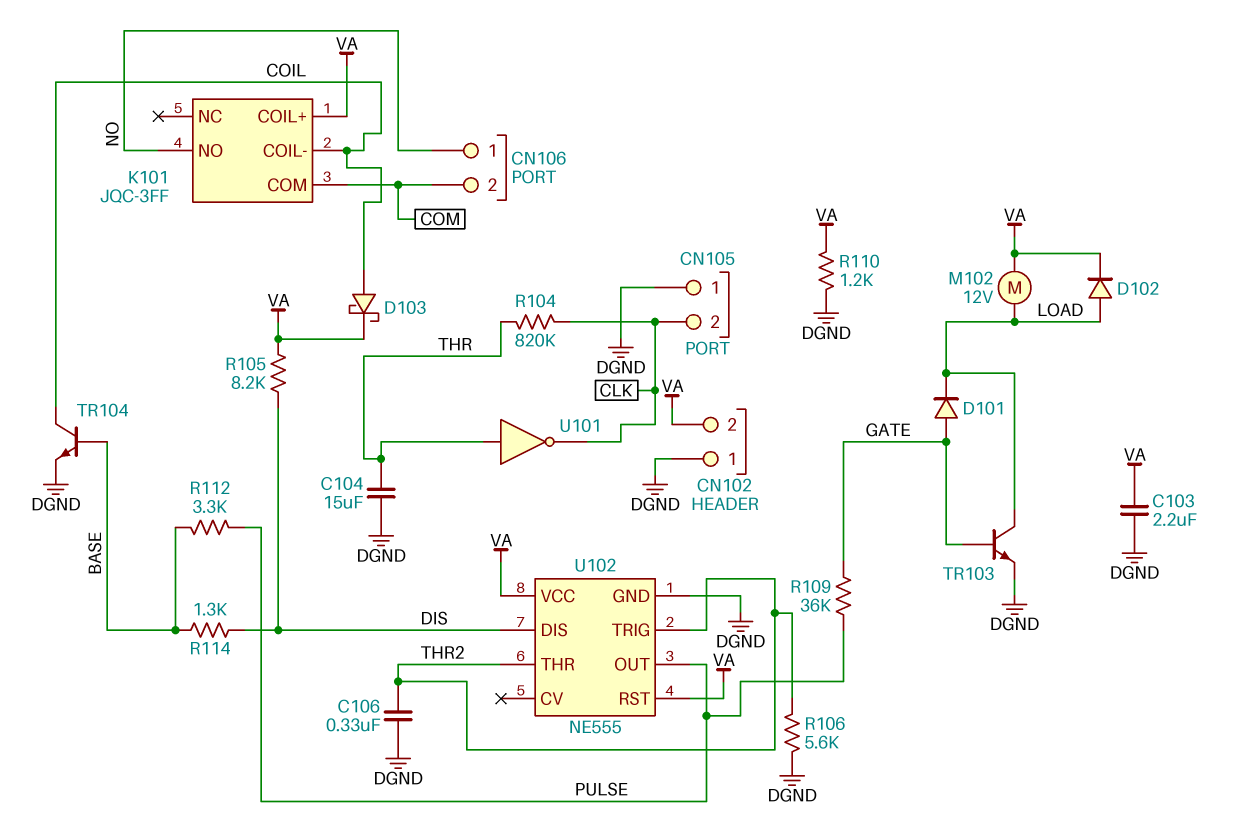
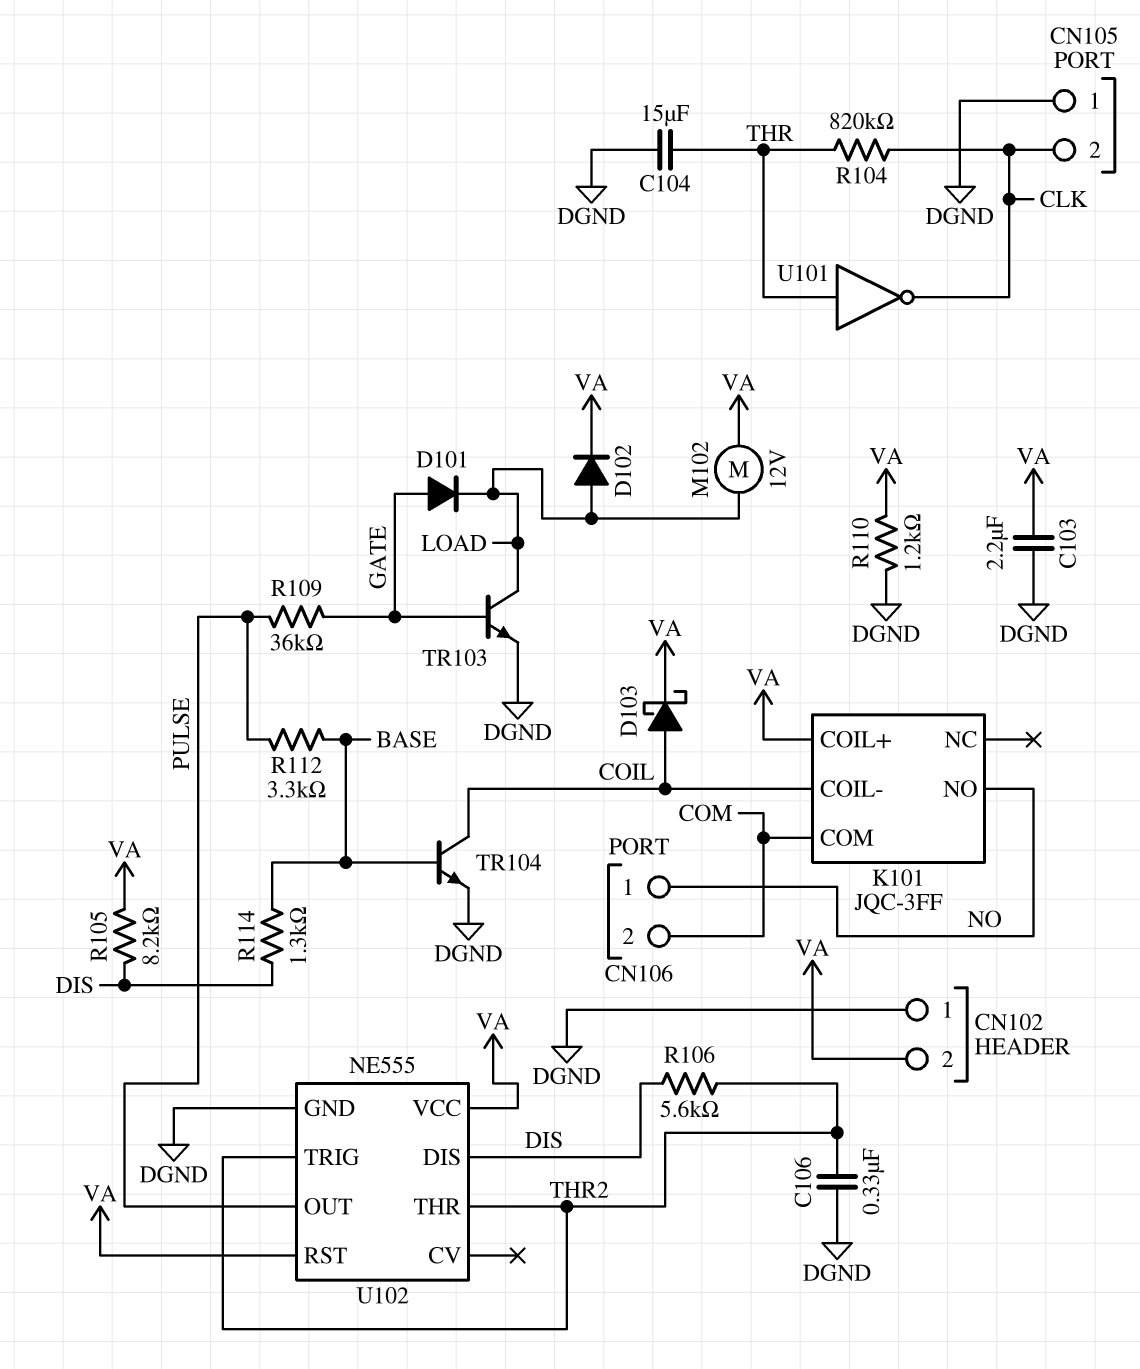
R106: 5.6k (DGND, THR2) -> 5.6k (DIS, THR2)

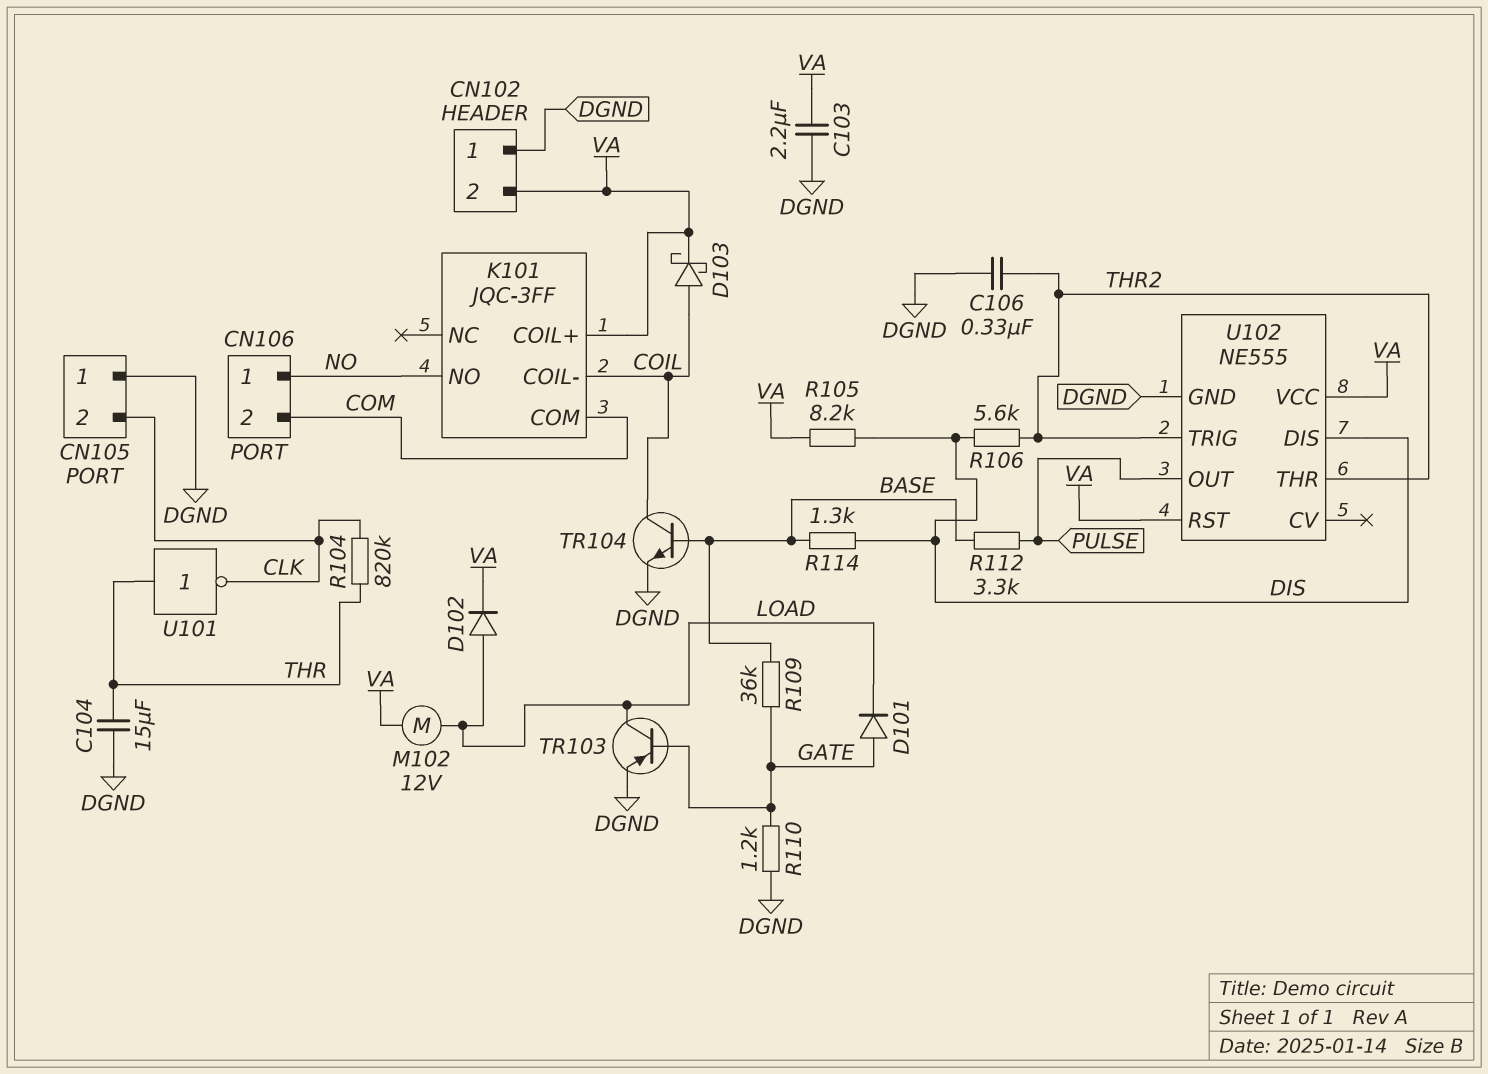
R109: 36k (GATE, PULSE) -> 36k (BASE, GATE)
R110: 1.2k (DGND, VA) -> 1.2k (DGND, GATE)
TR103: NPN (B GATE, C LOAD, E DGND) -> PNP (B GATE, C LOAD, E DGND)

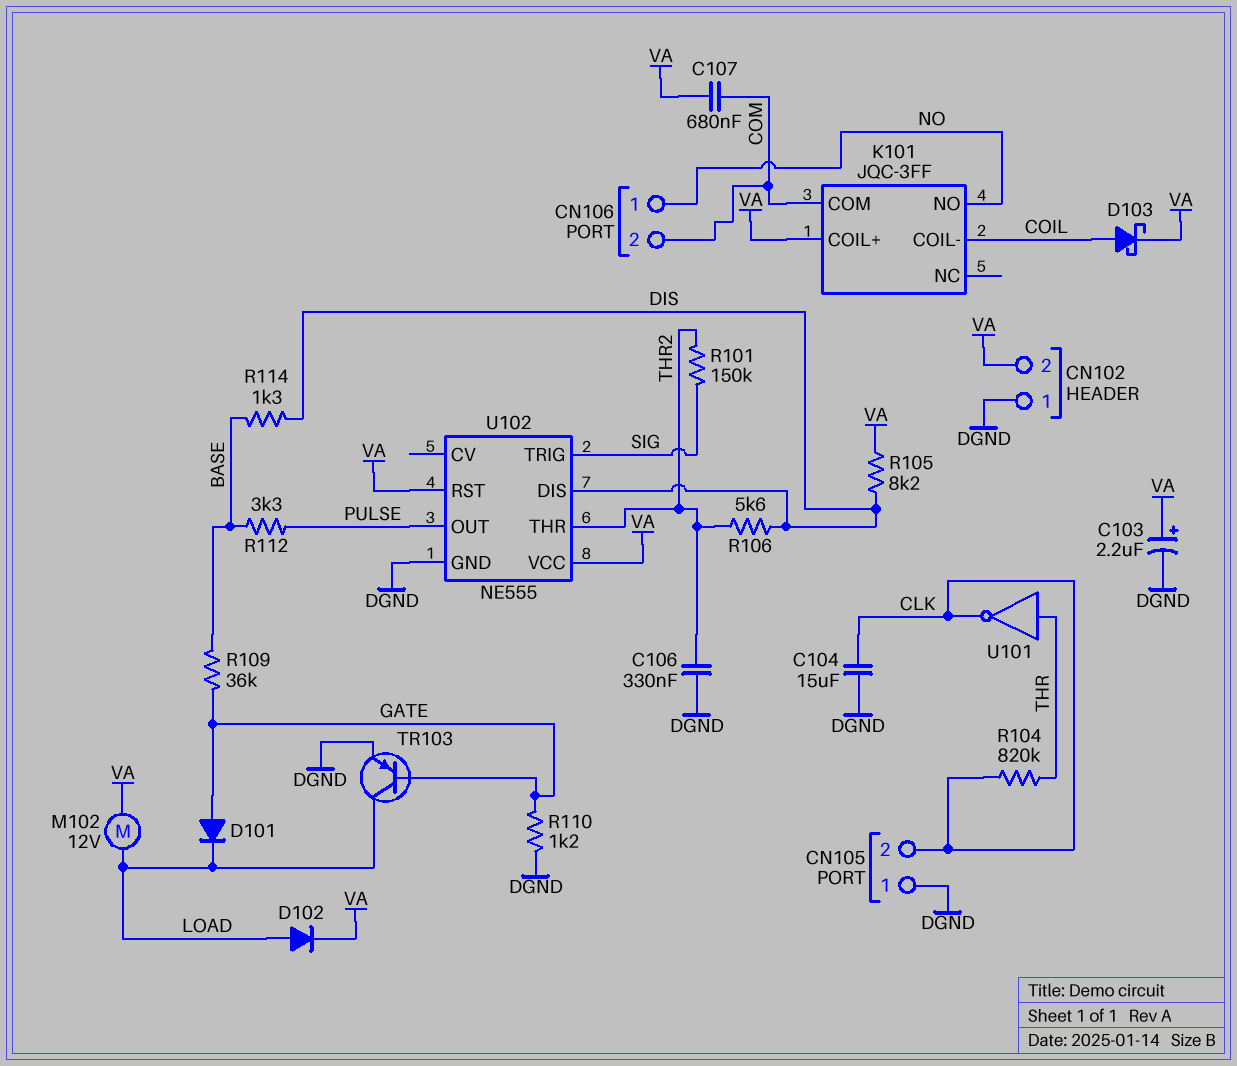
C103: 2.2uF (DGND, VA) -> 2.2uF (plus VA, minus DGND)
C104: 15uF (DGND, THR) -> 15uF (CLK, DGND)
C107: none -> 680nF (COM, VA)
R101: none -> 150k (SIG, THR2)
TR104: NPN (B BASE, C COIL, E DGND) -> none
U102 pin TRIG: THR2 -> SIG

